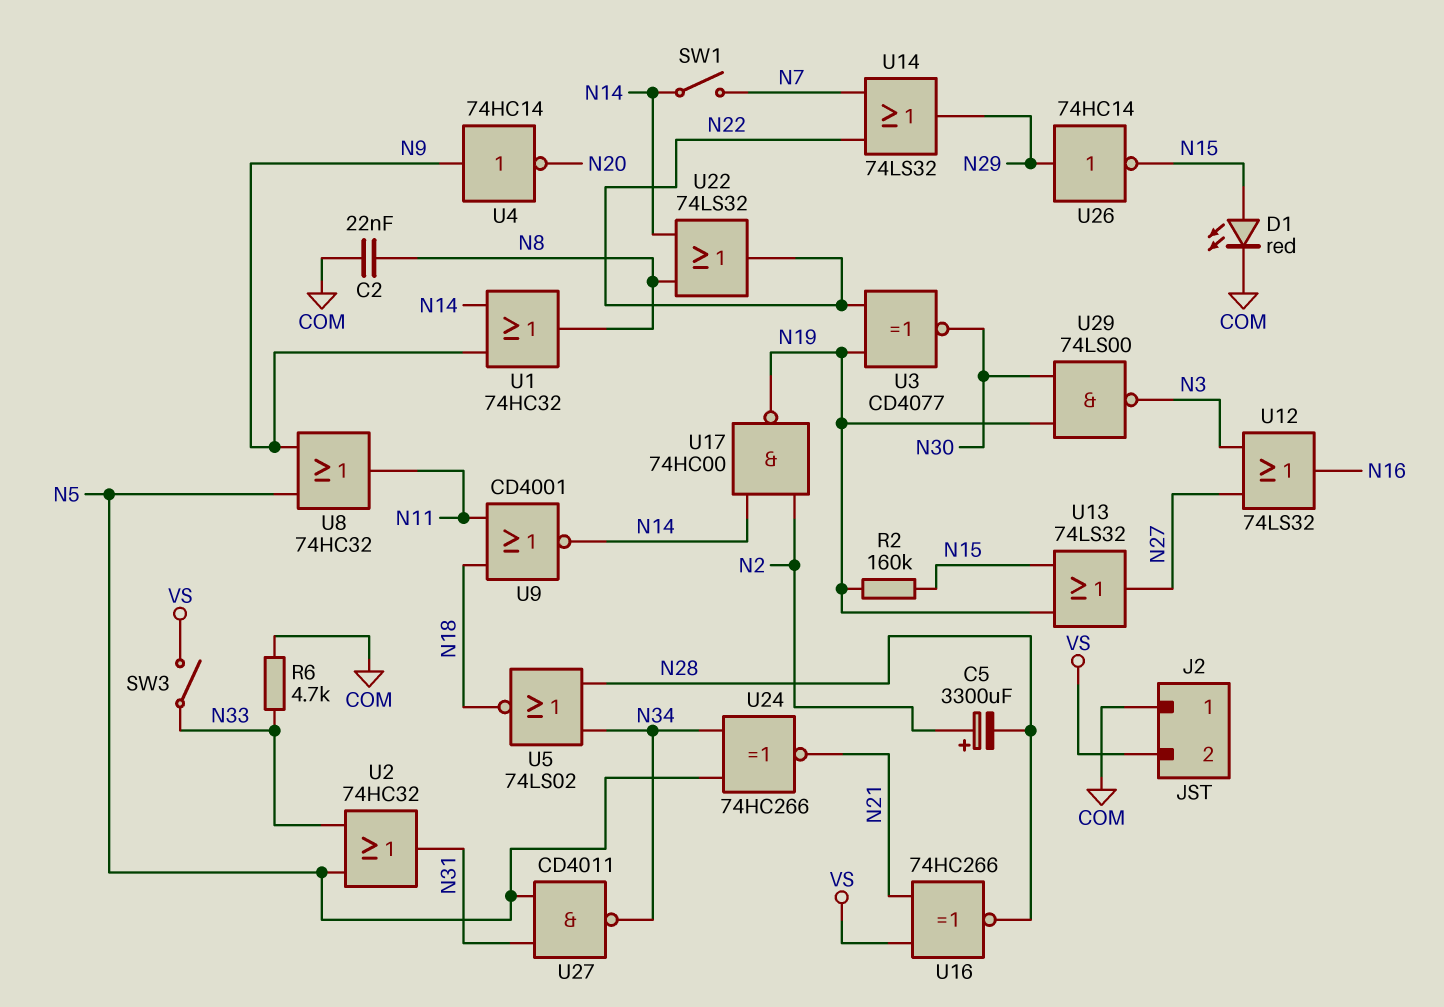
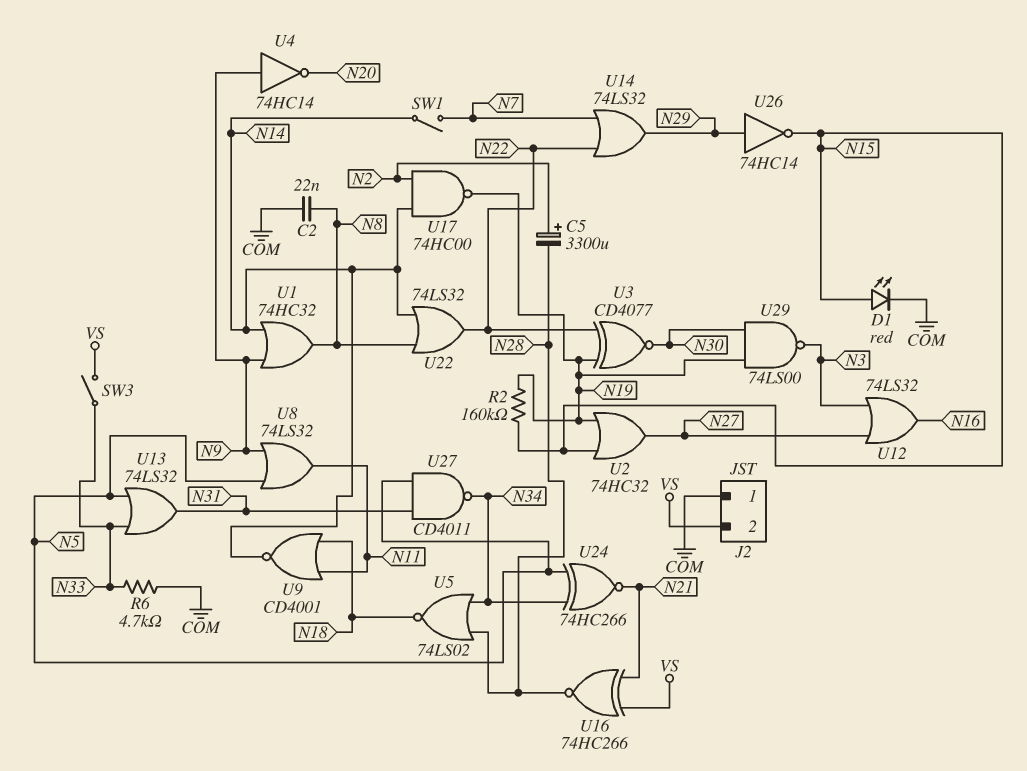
U2: OR 74HC32 (in N5, in N33, out N31) -> OR 74HC32 (in N15, in N19, out N27)
U8: OR 74HC32 (in N5, in N9, out N11) -> OR 74LS32 (in N5, in N9, out N11)
U13: OR 74LS32 (in N15, in N19, out N27) -> OR 74LS32 (in N5, in N33, out N31)

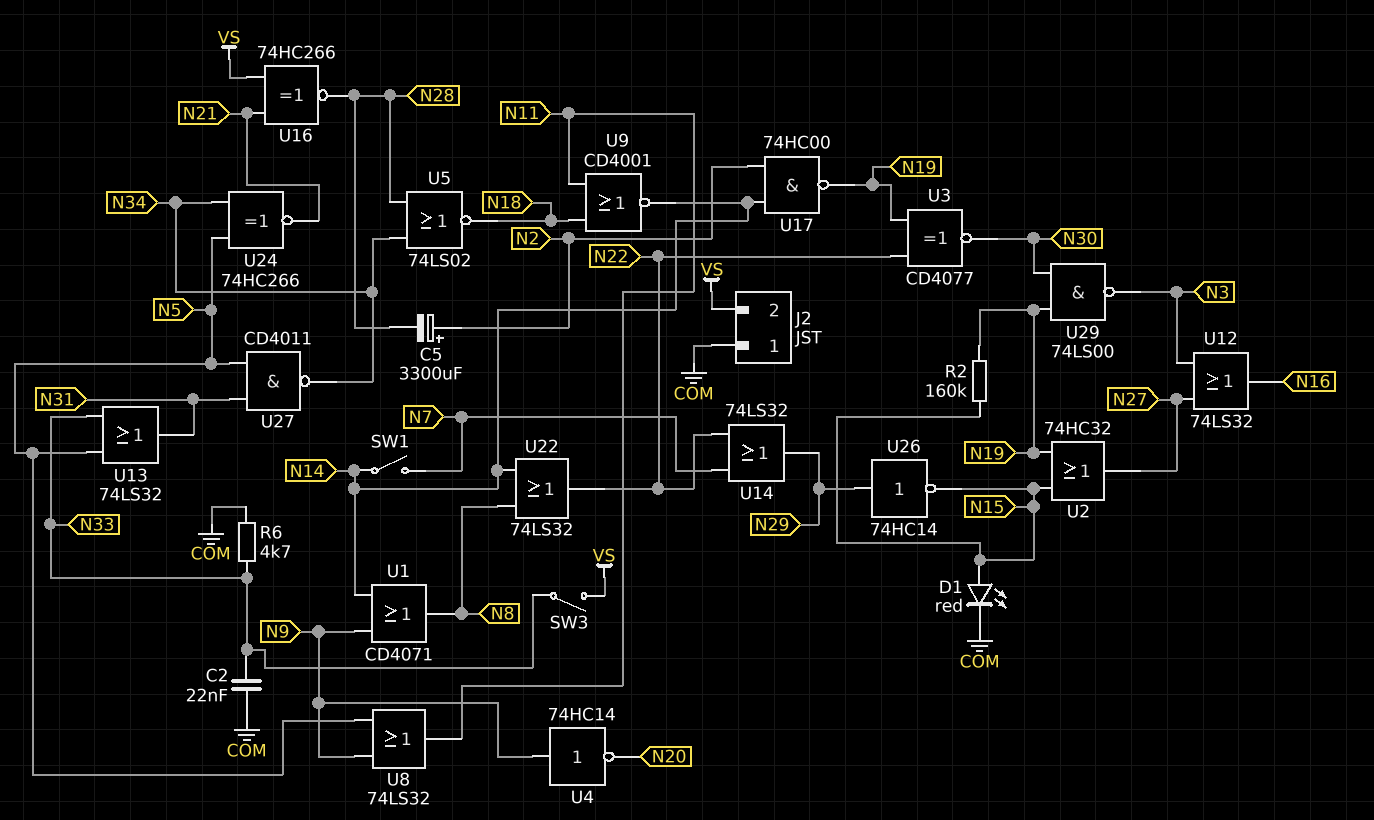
C2: 22nF (COM, N8) -> 22nF (COM, N33)
U1: OR 74HC32 (in N9, in N14, out N8) -> OR CD4071 (in N9, in N14, out N8)

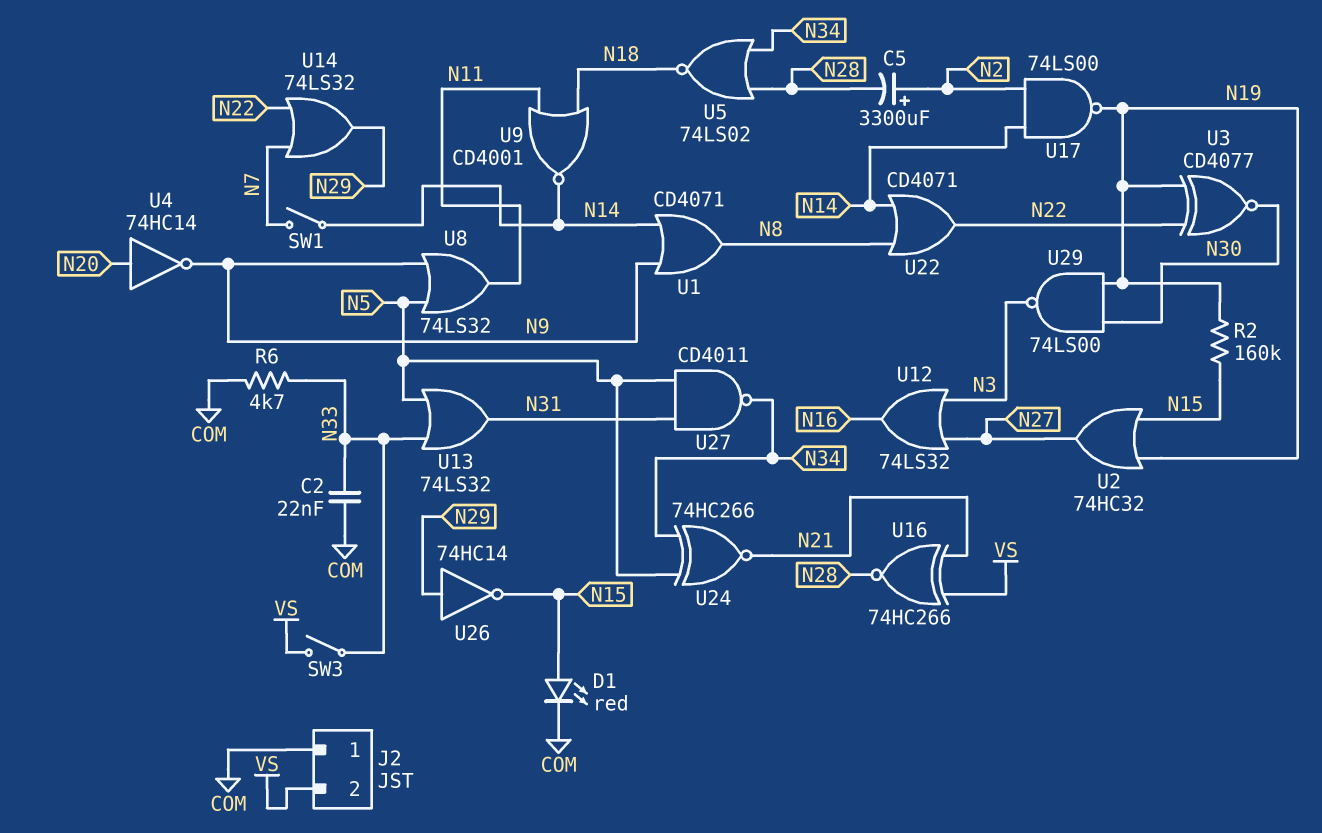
U4: NOT 74HC14 (in N9, out N20) -> NOT 74HC14 (in N20, out N9)
U17: NAND 74HC00 (in N2, in N14, out N19) -> NAND 74LS00 (in N2, in N14, out N19)
U22: OR 74LS32 (in N8, in N14, out N22) -> OR CD4071 (in N8, in N14, out N22)

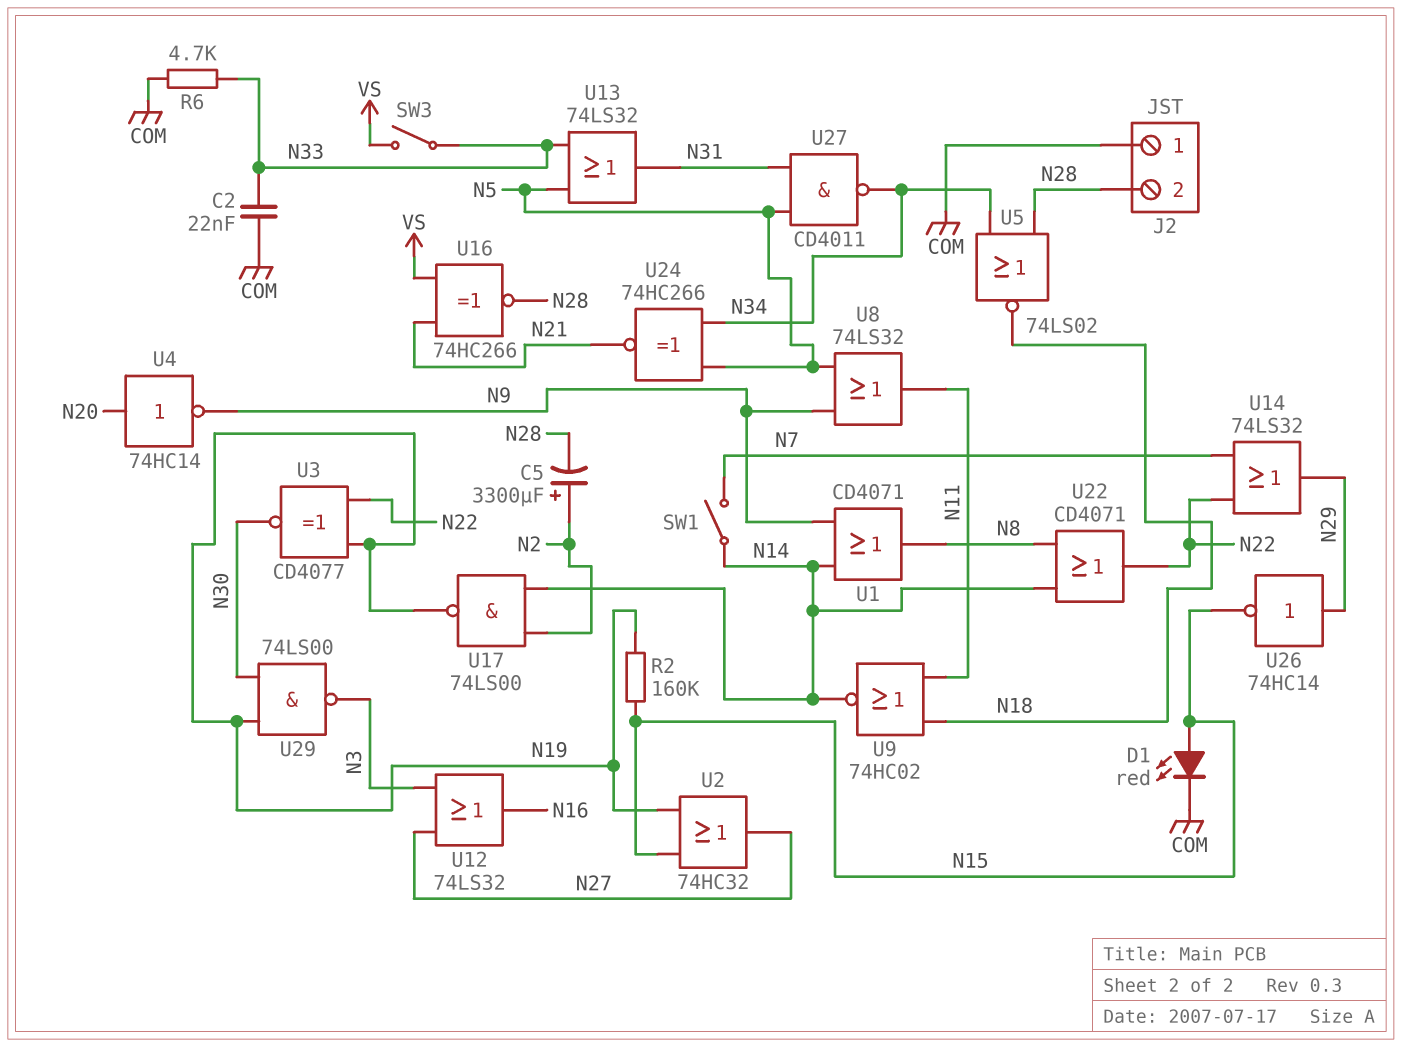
J2 pin 2: VS -> N28
U9: NOR CD4001 (in N11, in N18, out N14) -> NOR 74HC02 (in N11, in N18, out N14)

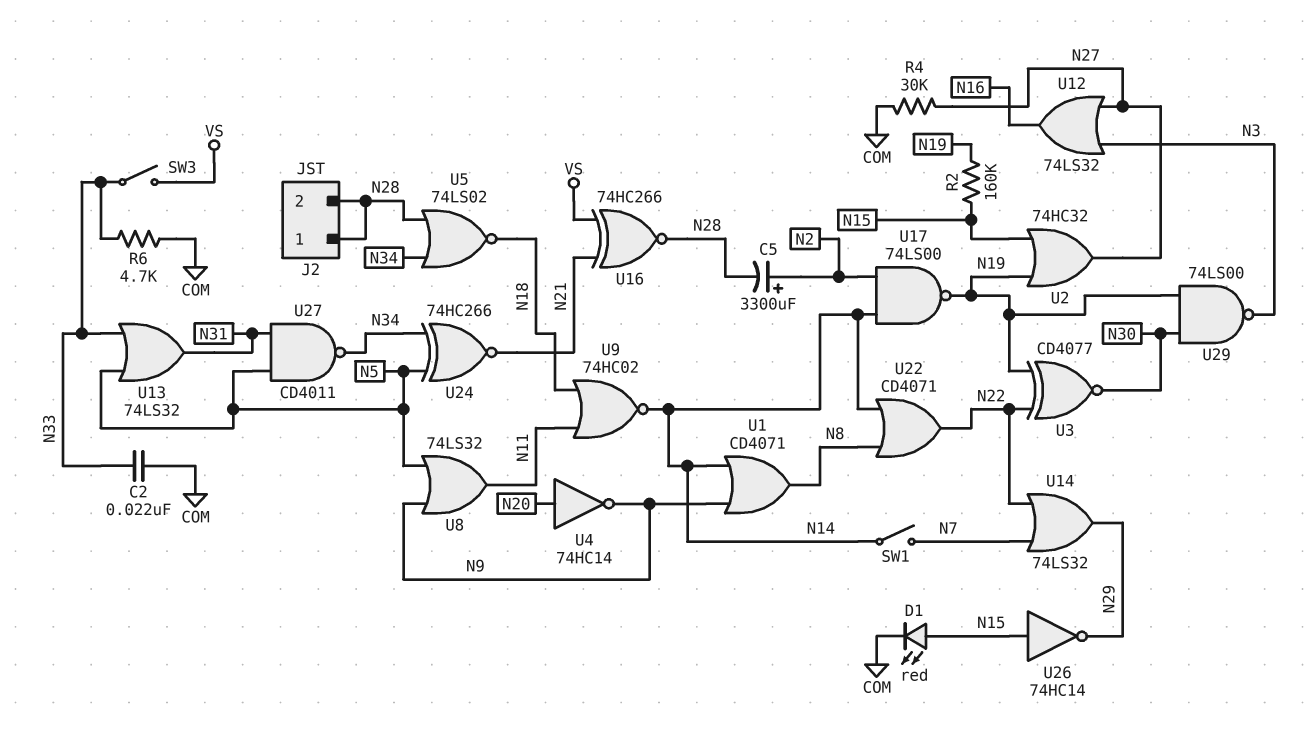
J2 pin 1: COM -> N28
R4: none -> 30k (COM, N27)
U26: NOT 74HC14 (in N29, out N15) -> NOT 74HC14 (in N15, out N29)

